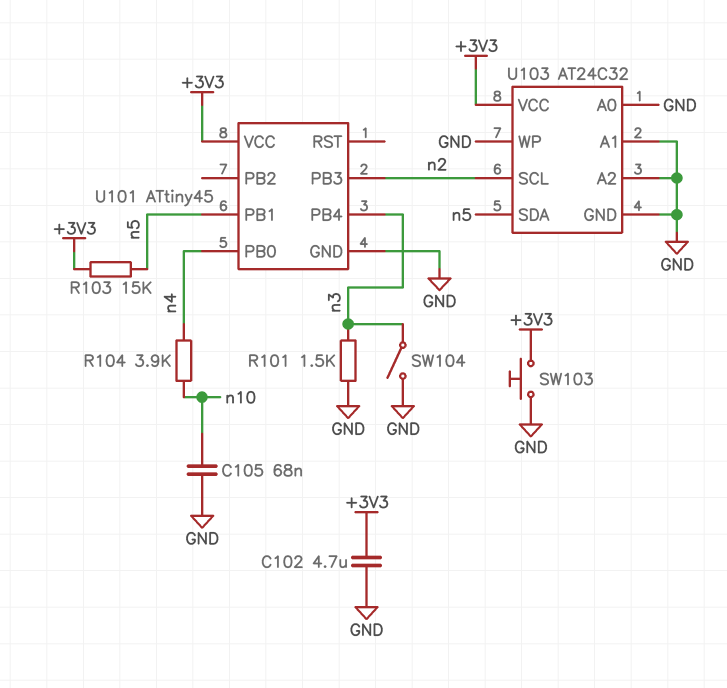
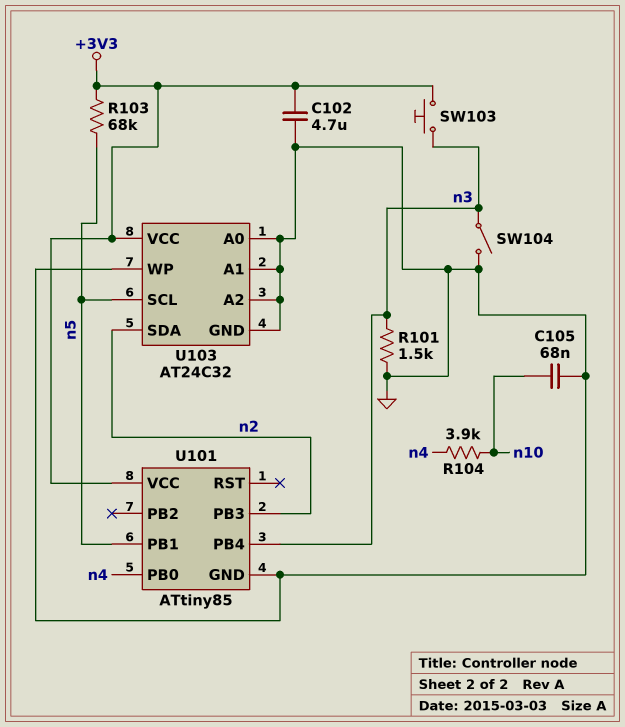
R103: 15k (+3V3, n5) -> 68k (+3V3, n5)
SW103: button (+3V3, GND) -> button (+3V3, n3)
U101: ATtiny45 -> ATtiny85
U103 pin SCL: n2 -> n5
U103 pin SDA: n5 -> n2

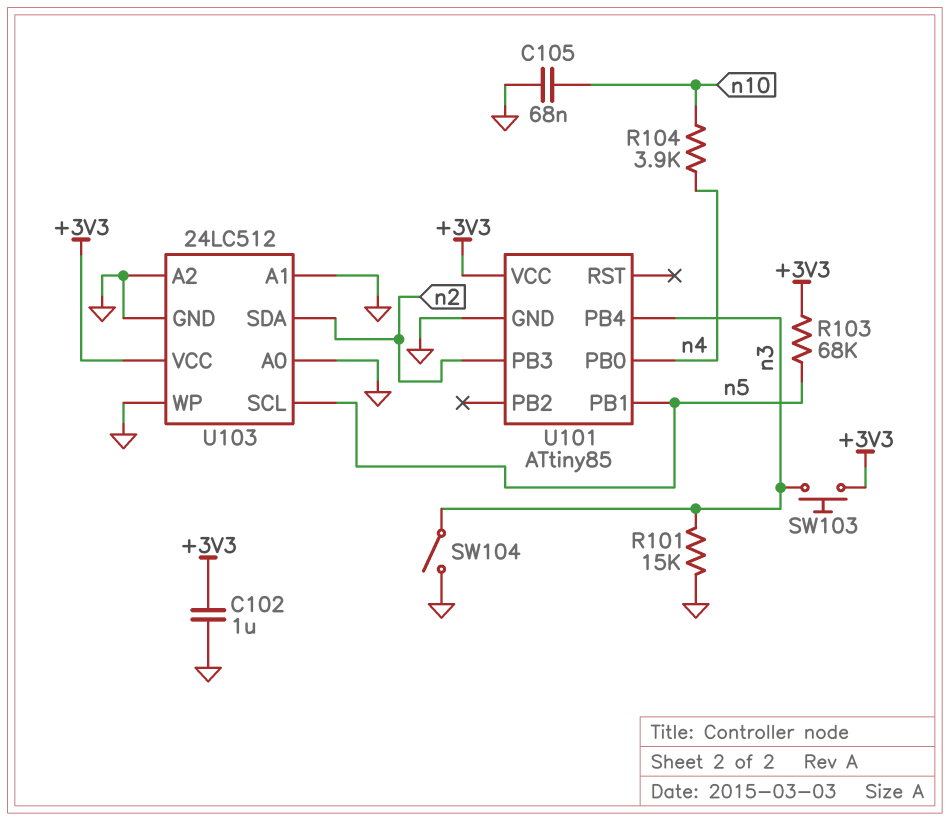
C102: 4.7uF (+3V3, GND) -> 1uF (+3V3, GND)
R101: 1.5k (GND, n3) -> 15k (GND, n3)
U103: AT24C32 -> 24LC512

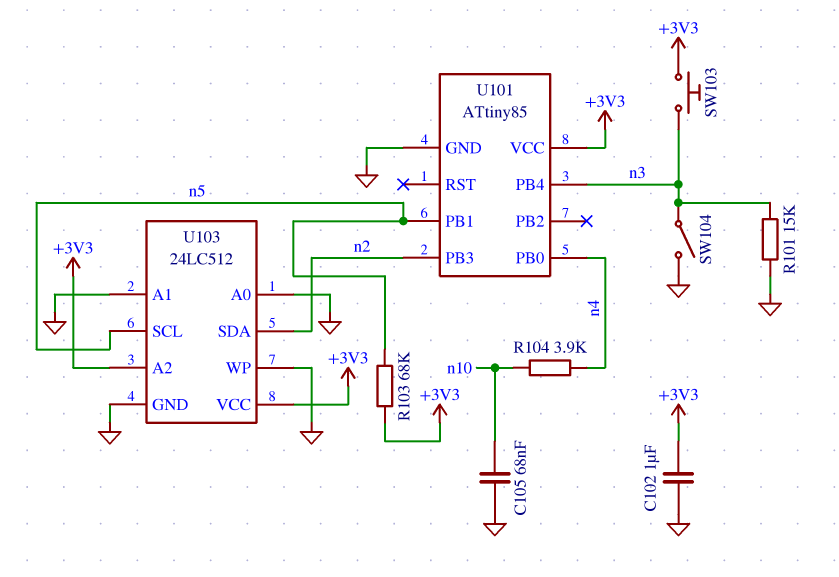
U103 pin A2: GND -> +3V3

